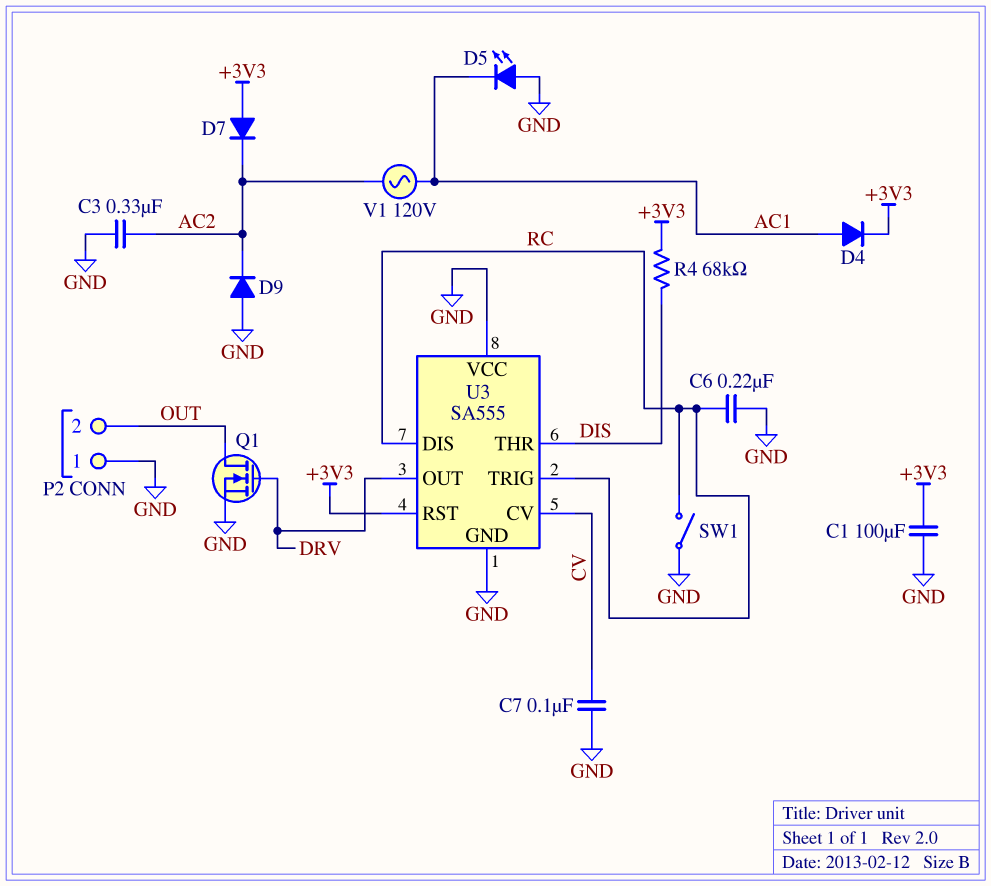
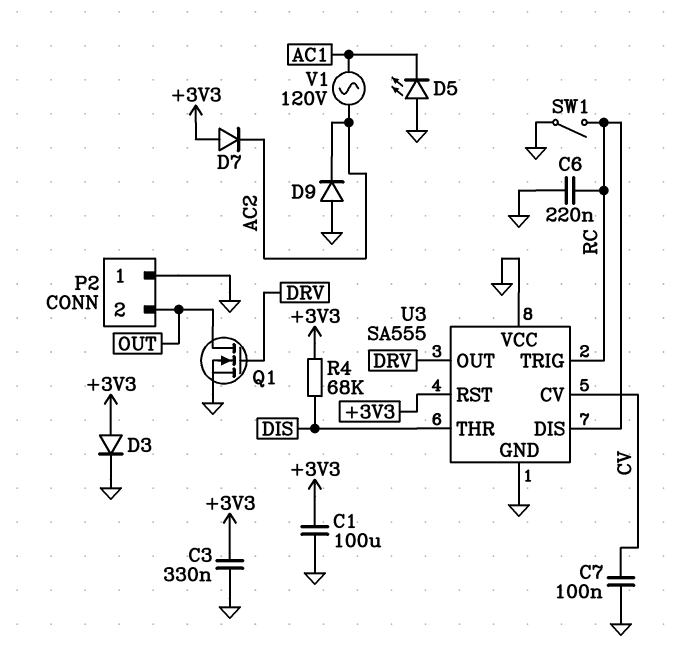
C3: 330nF (AC2, GND) -> 330nF (+3V3, GND)
D3: none -> diode (A +3V3, K GND)
D4: diode (A AC1, K +3V3) -> none

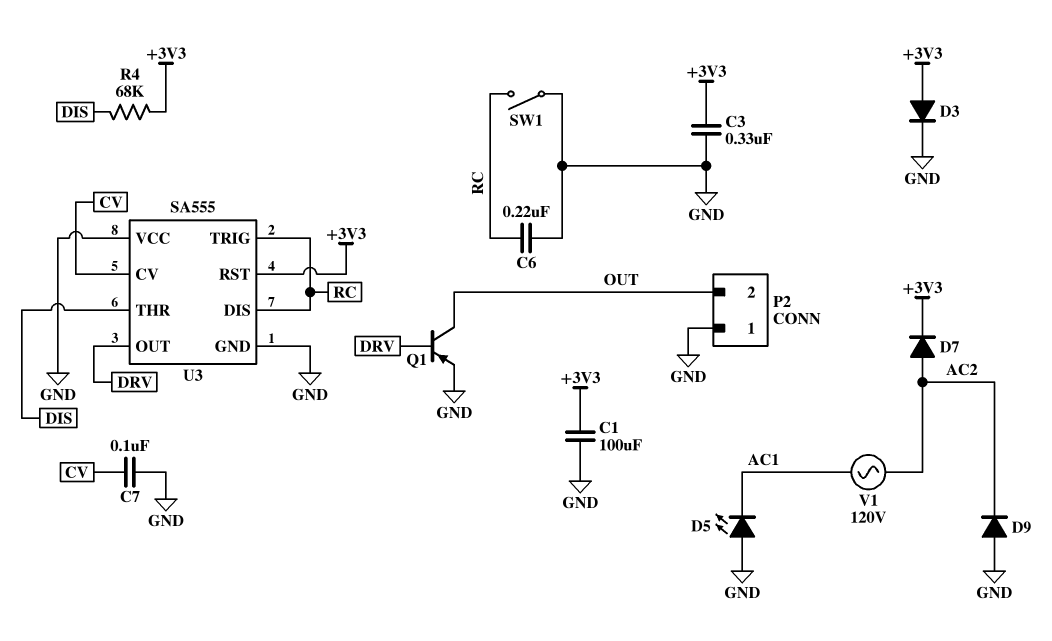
D7: diode (A +3V3, K AC2) -> diode (A AC2, K +3V3)
Q1: NMOS (G DRV, D OUT, S GND) -> PNP (B DRV, C OUT, E GND)

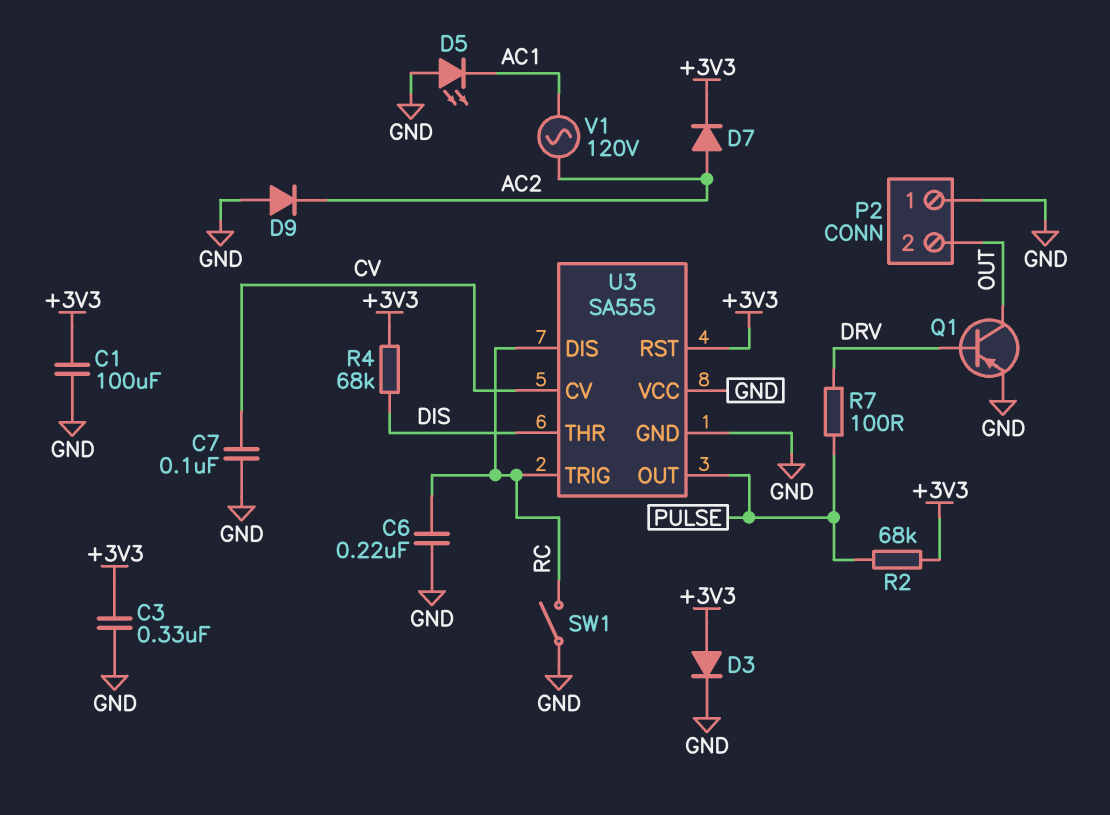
R2: none -> 68k (+3V3, PULSE)
R7: none -> 100 (DRV, PULSE)
U3 pin OUT: DRV -> PULSE

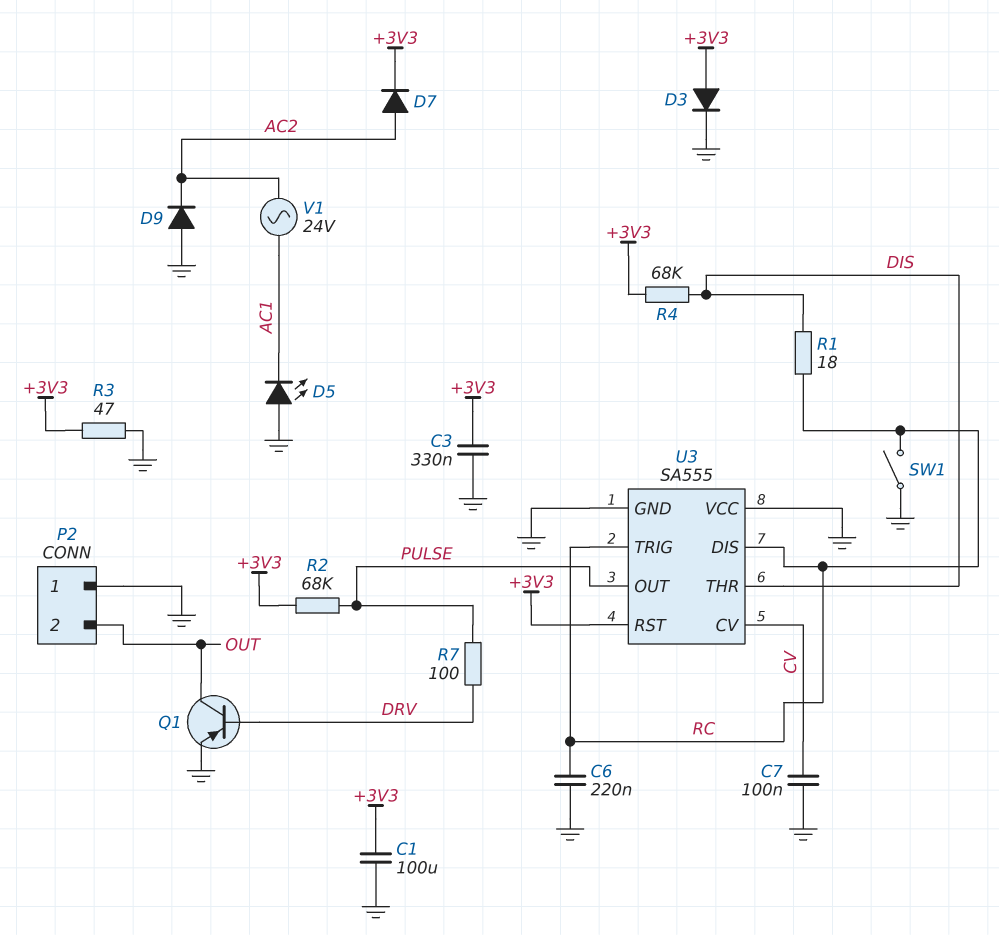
R1: none -> 18 (DIS, RC)
R3: none -> 47 (+3V3, GND)
V1: AC 120V (AC1, AC2) -> AC 24V (AC1, AC2)

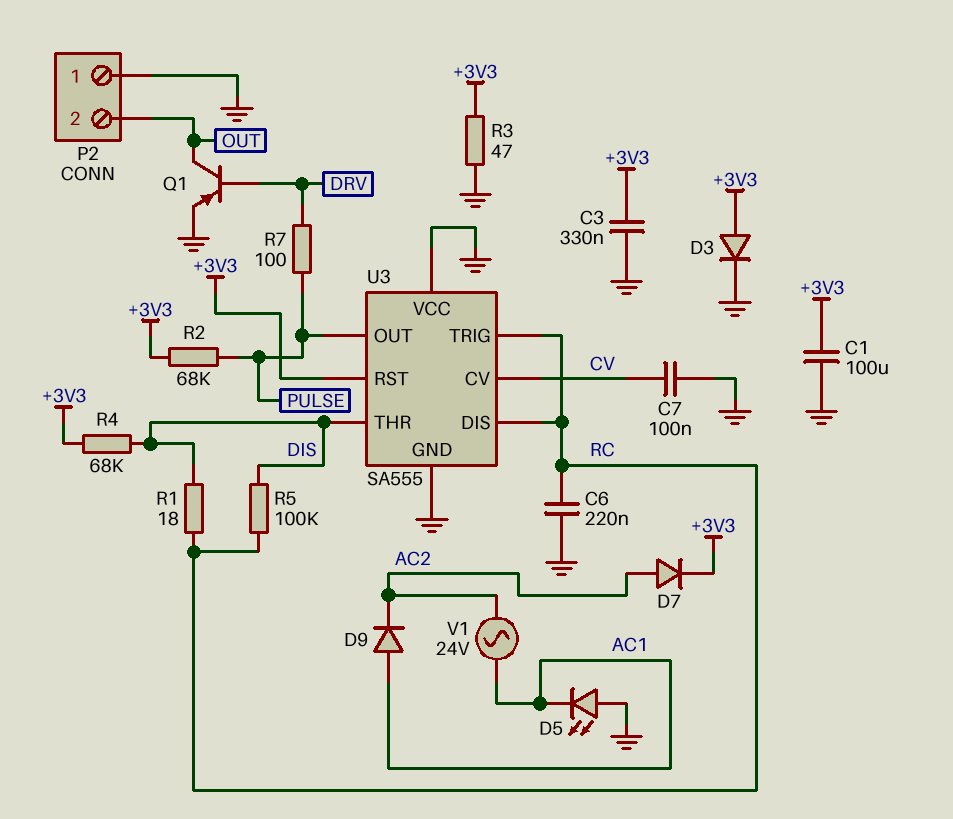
D9: diode (A GND, K AC2) -> diode (A AC1, K AC2)
R5: none -> 100k (DIS, RC)
SW1: switch (GND, RC) -> none

